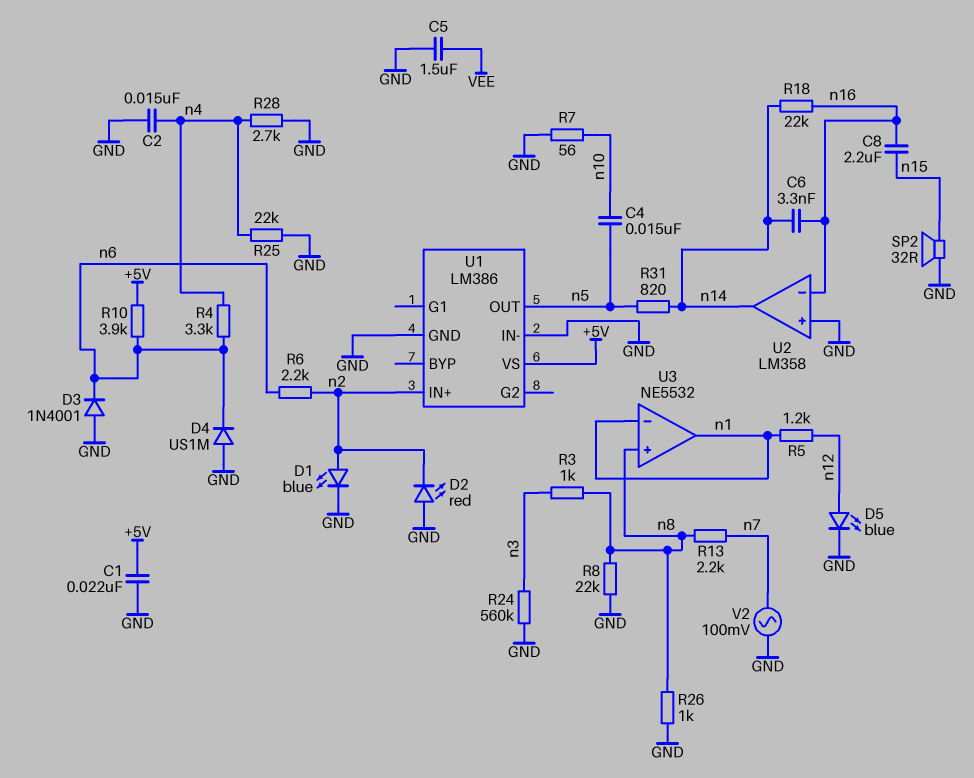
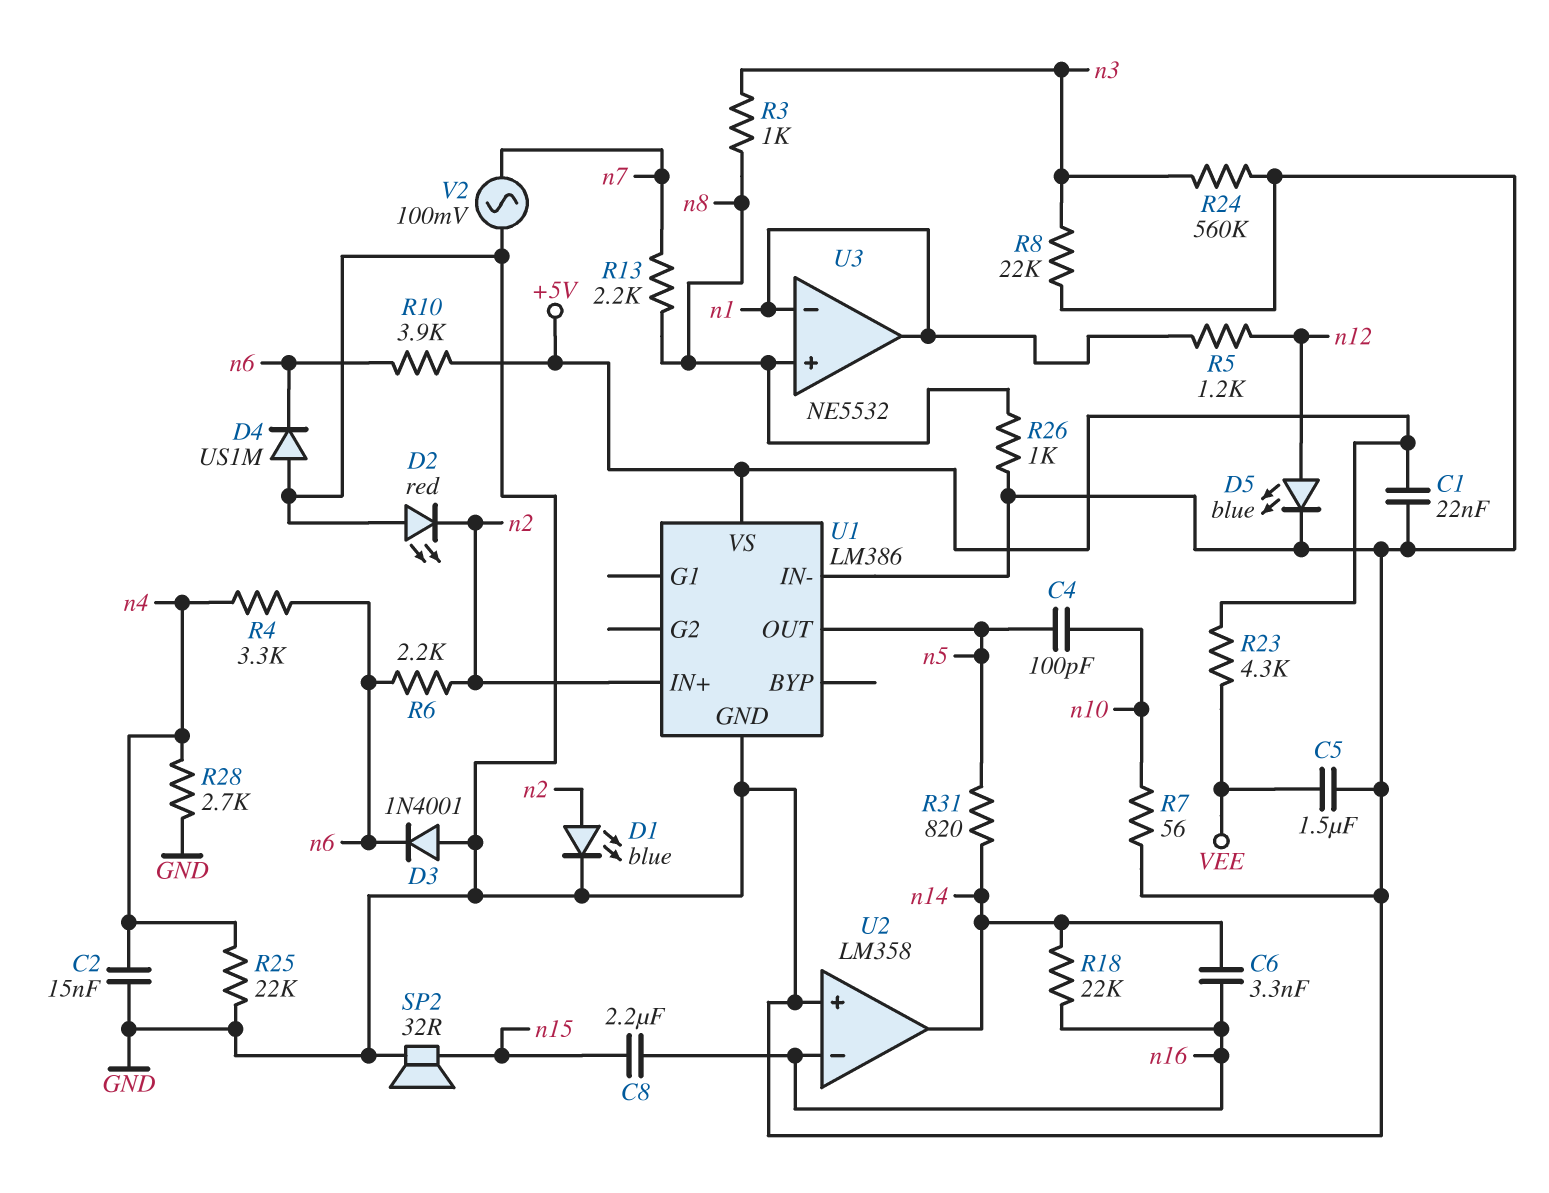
C4: 15nF (n5, n10) -> 100pF (n5, n10)
R8: 22k (GND, n8) -> 22k (GND, n3)
R23: none -> 4.3k (+5V, VEE)

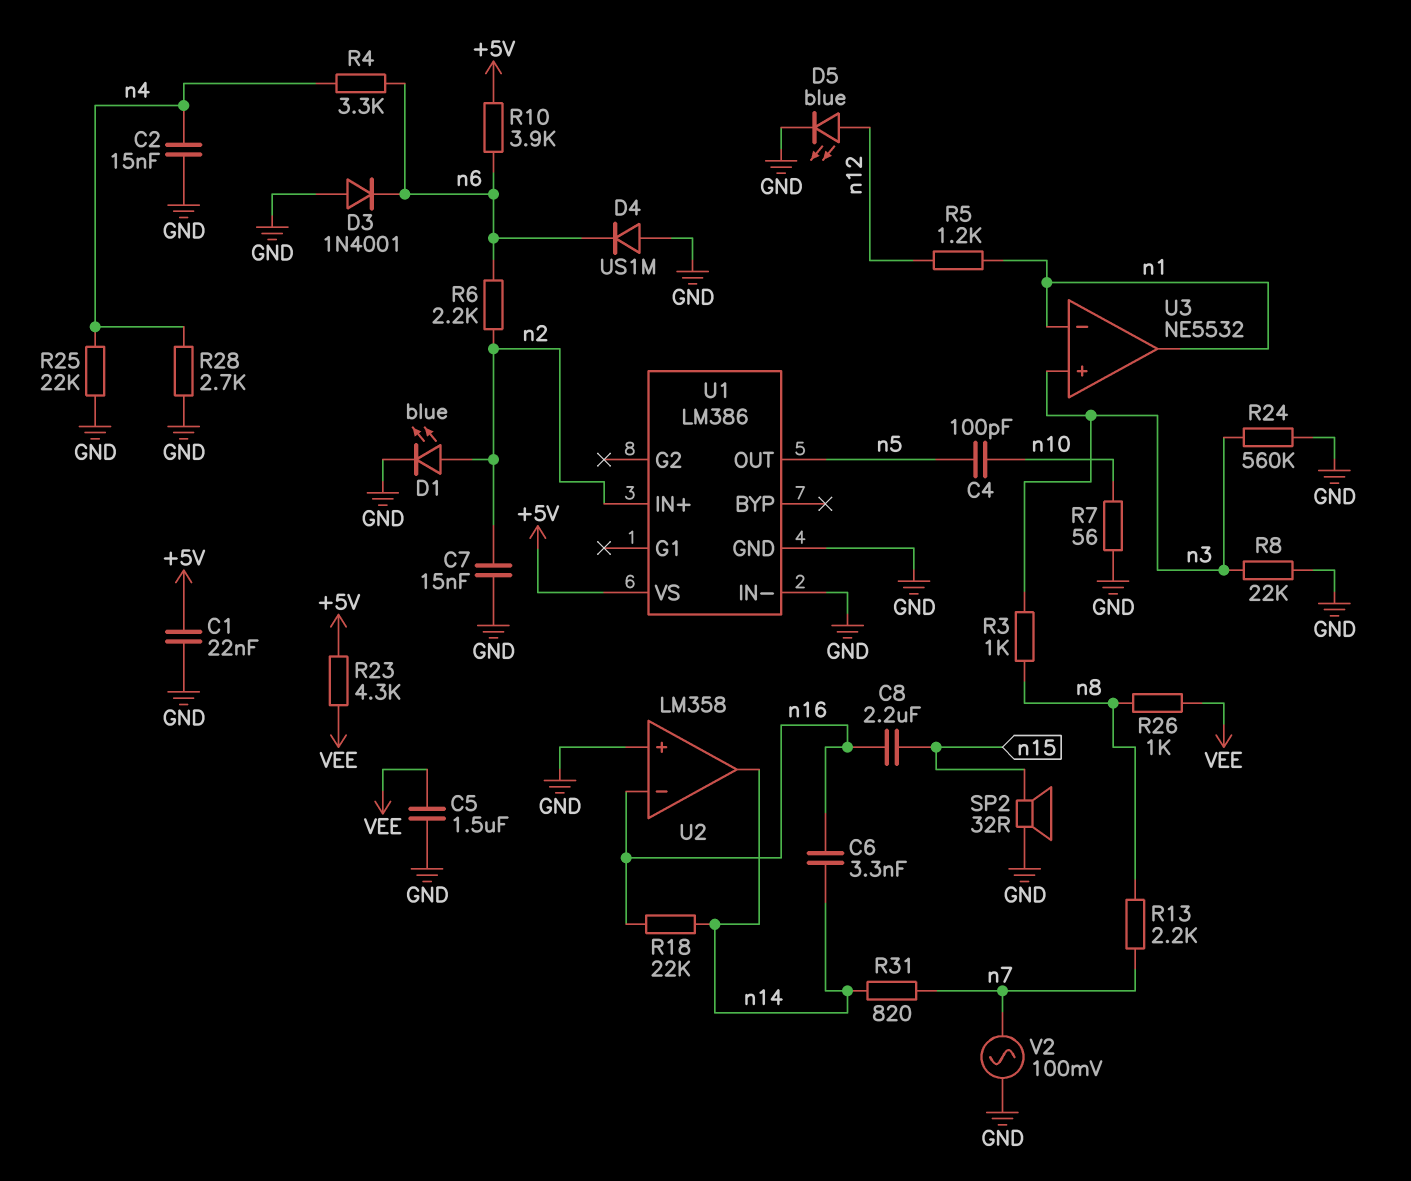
C7: none -> 15nF (GND, n2)
D2: LED red (A GND, K n2) -> none
R26: 1k (GND, n8) -> 1k (VEE, n8)
R31: 820 (n5, n14) -> 820 (n7, n14)
U3 pin in+: n8 -> n3

